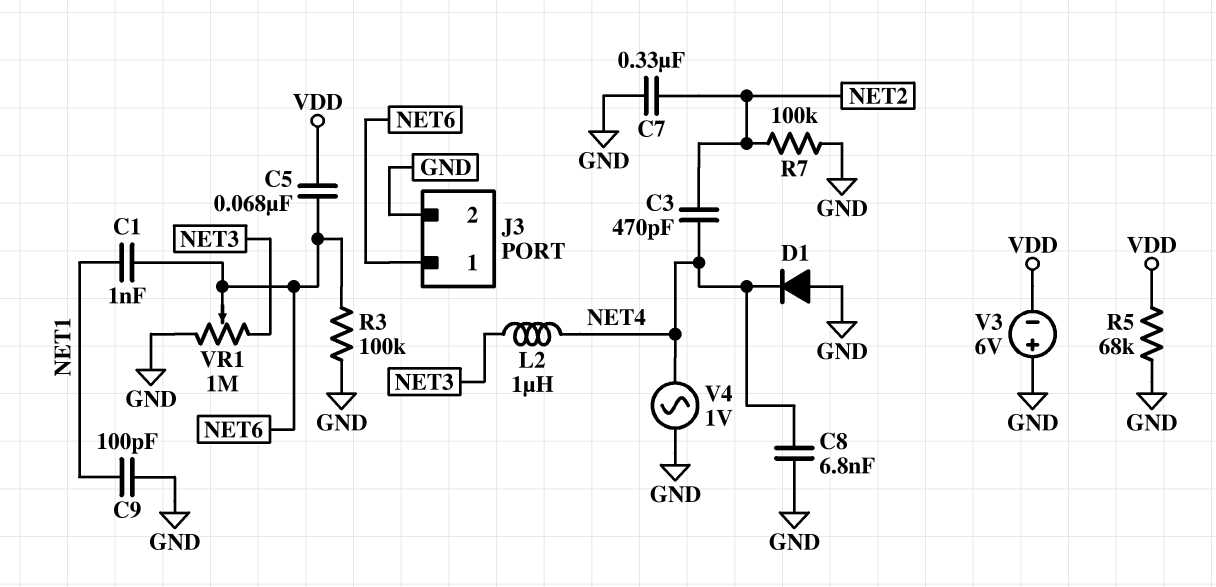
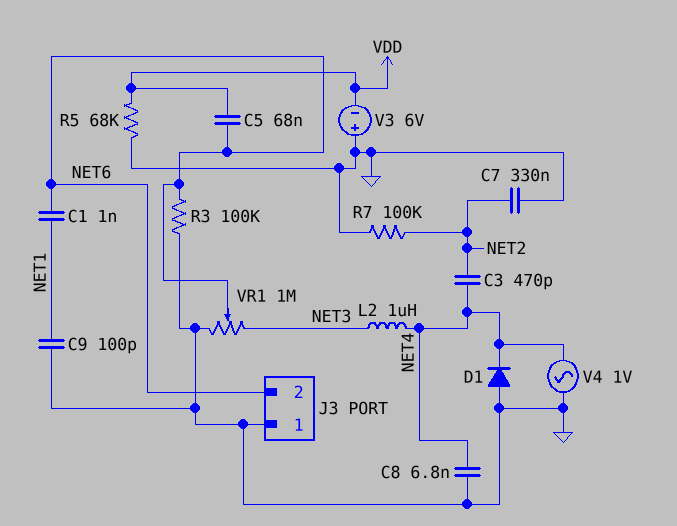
J3 pin 1: NET6 -> GND
J3 pin 2: GND -> NET6

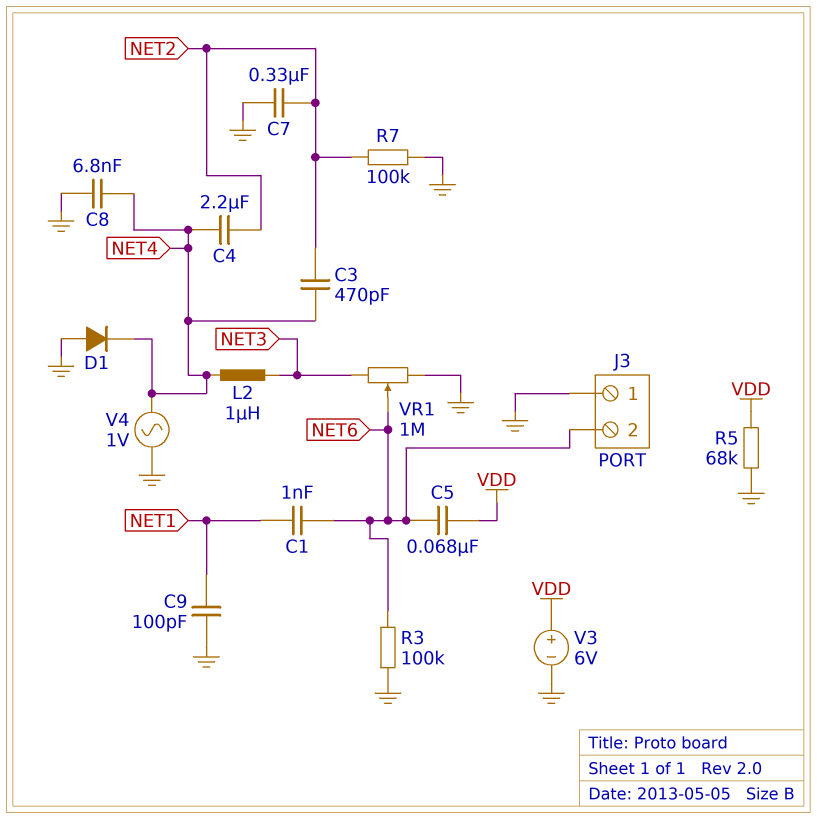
C4: none -> 2.2uF (NET2, NET4)
V3: 6V (plus GND, minus VDD) -> 6V (plus VDD, minus GND)

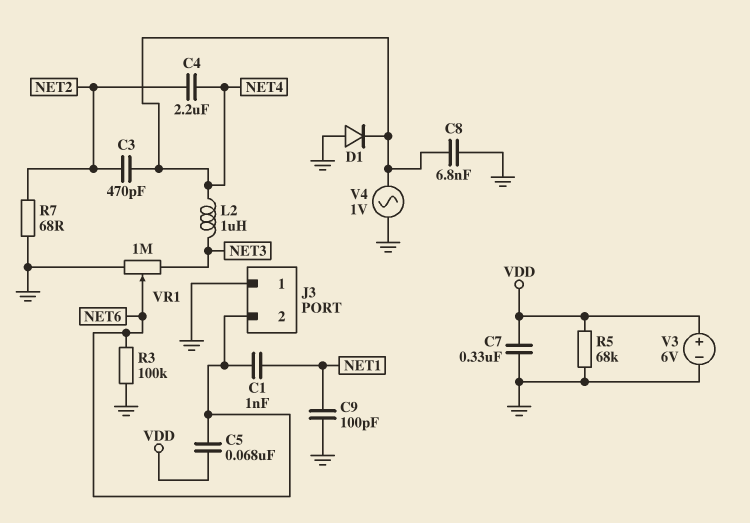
C7: 330nF (GND, NET2) -> 330nF (GND, VDD)
R7: 100k (GND, NET2) -> 68 (GND, NET2)

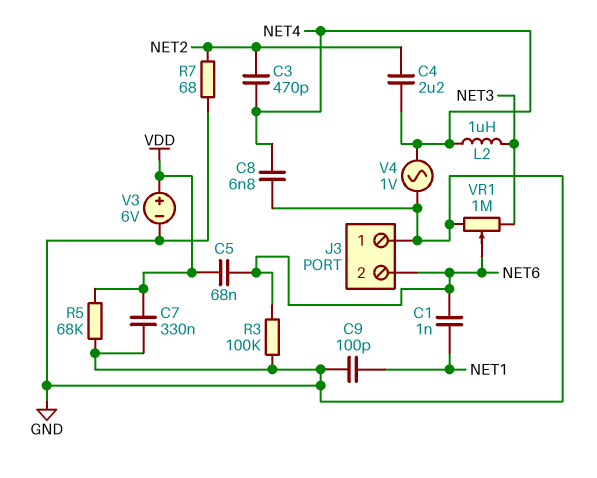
D1: diode (A GND, K NET4) -> none

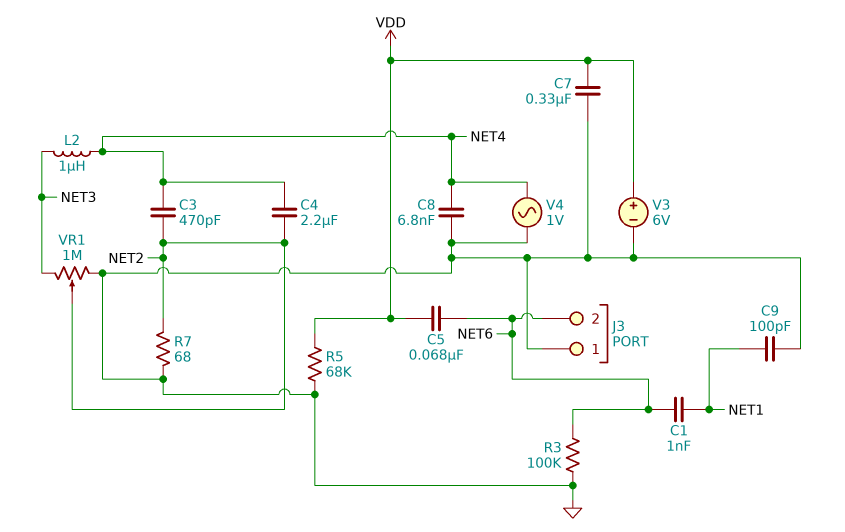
VR1: 1M (GND, NET3, wiper NET6) -> 1M (GND, NET3, wiper NET2)

